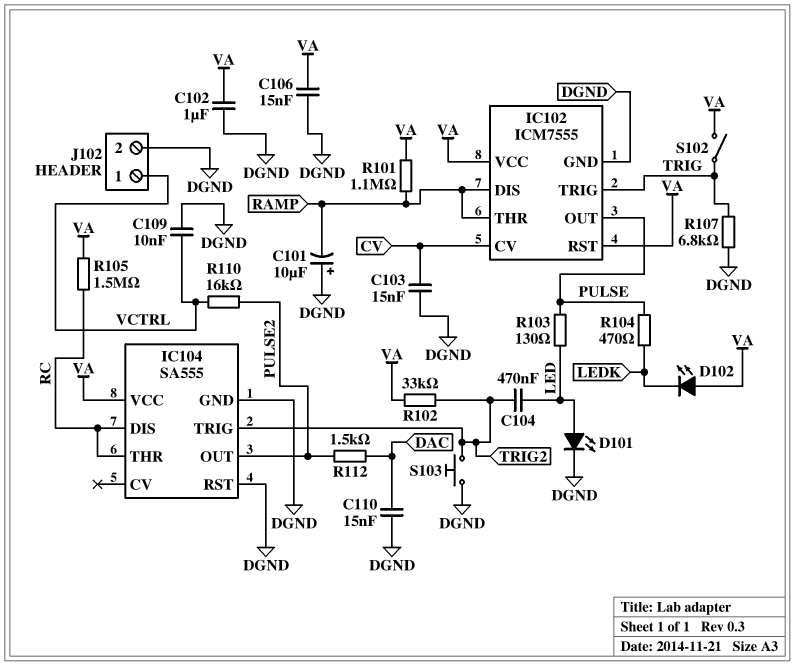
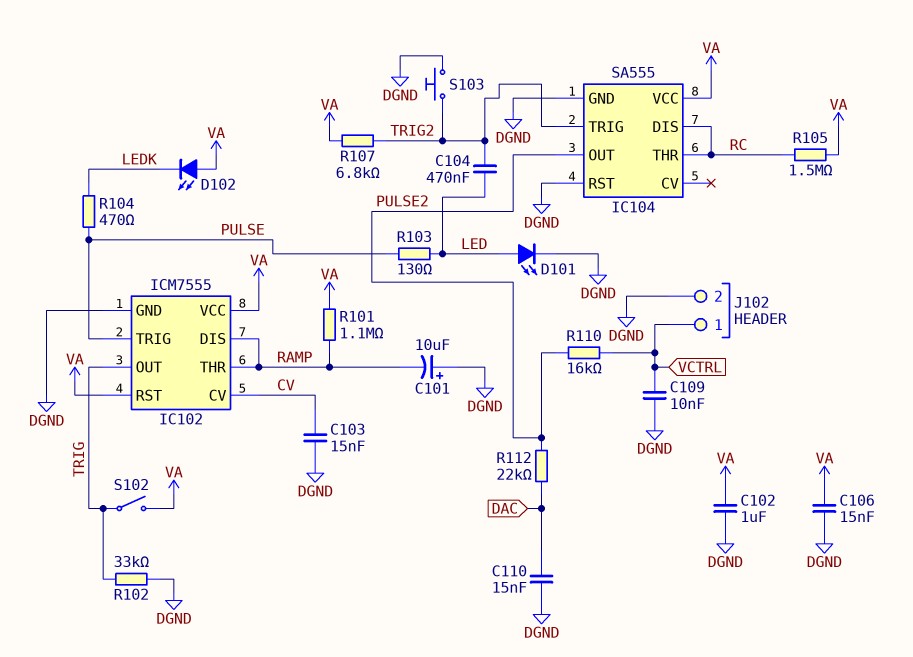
IC102 pin OUT: PULSE -> TRIG
IC102 pin TRIG: TRIG -> PULSE
R102: 33k (TRIG2, VA) -> 33k (DGND, TRIG)
R107: 6.8k (DGND, TRIG) -> 6.8k (TRIG2, VA)
R112: 1.5k (DAC, PULSE2) -> 22k (DAC, PULSE2)

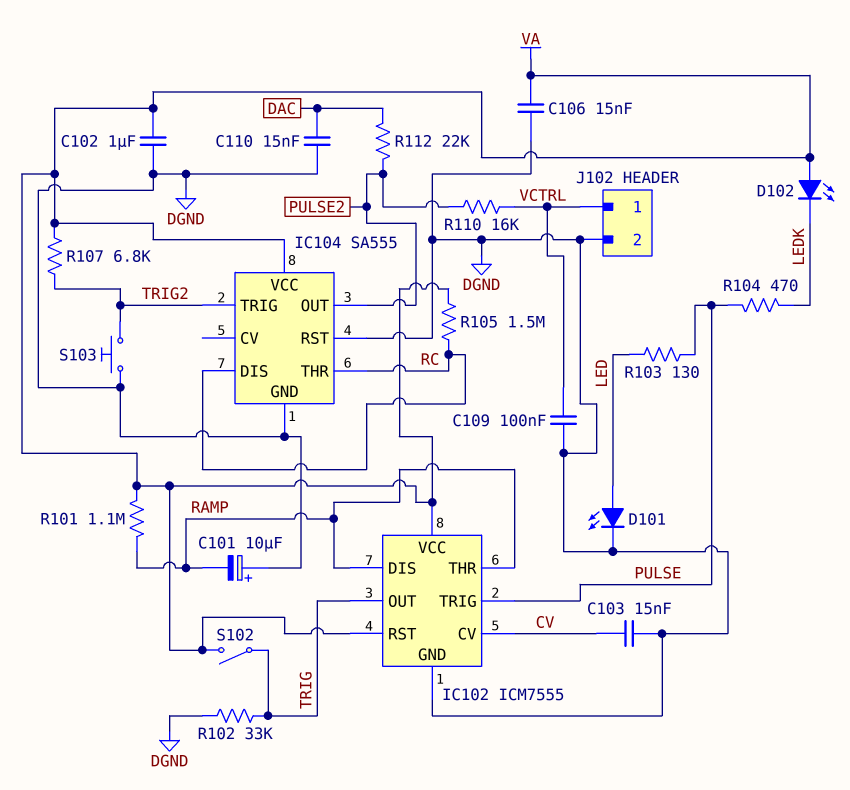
C104: 470nF (LED, TRIG2) -> none
C109: 10nF (DGND, VCTRL) -> 100nF (DGND, VCTRL)

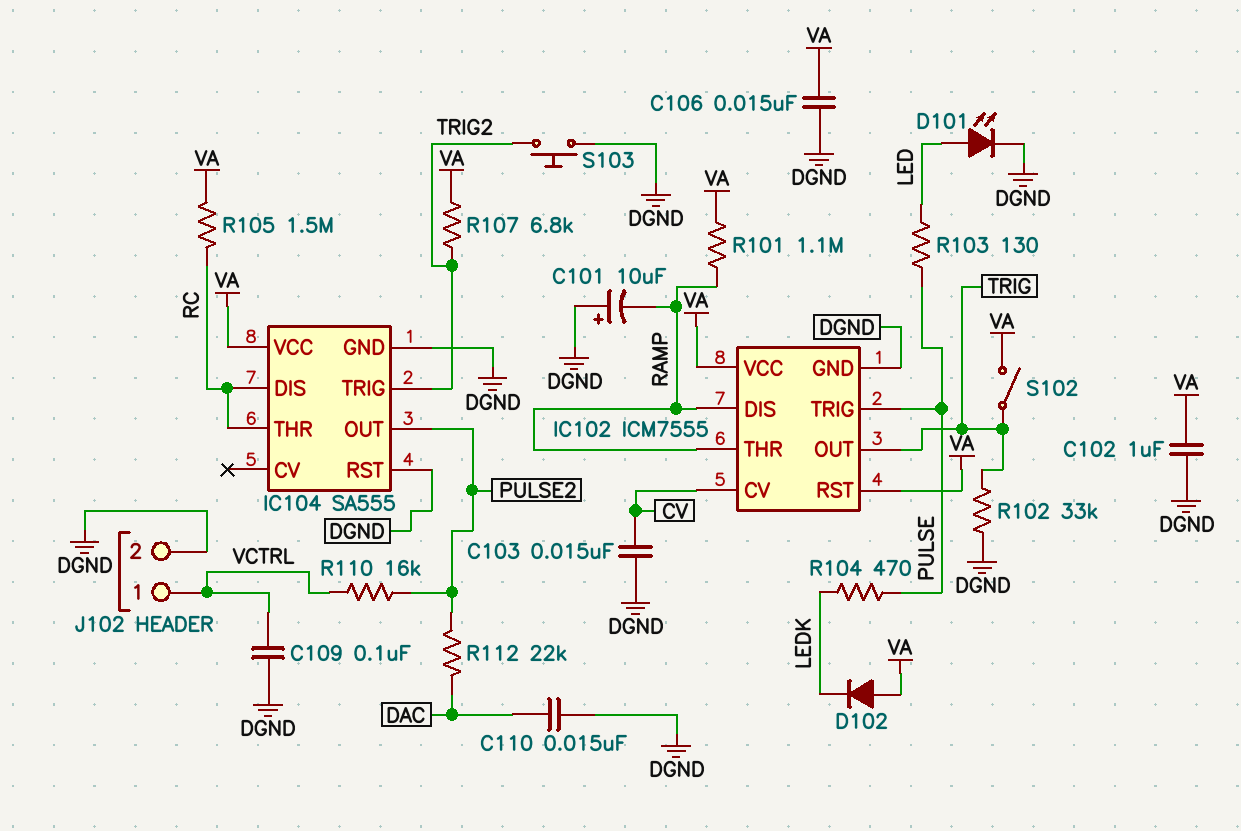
D102: LED (A VA, K LEDK) -> diode (A VA, K LEDK)

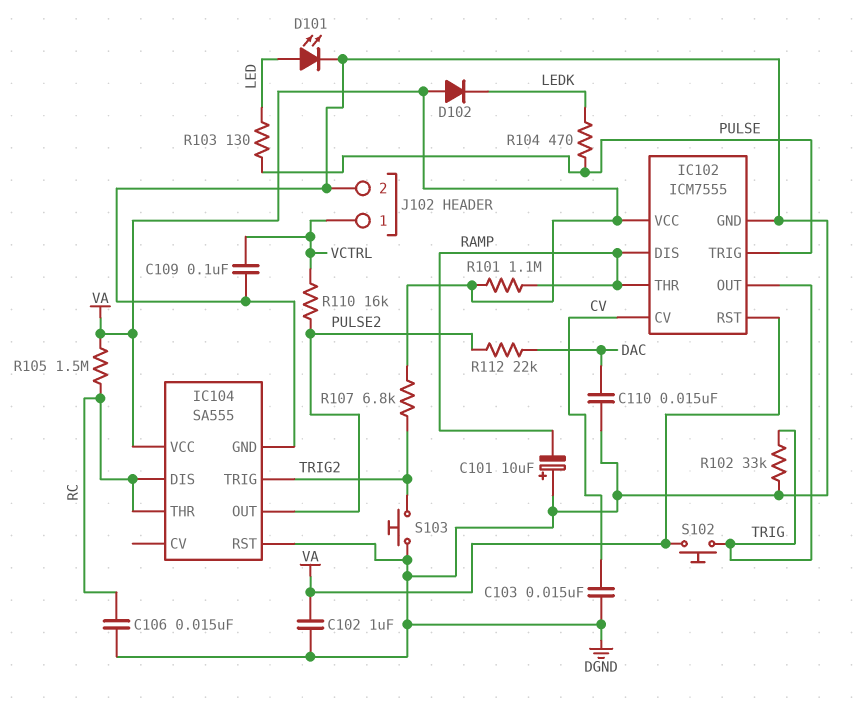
C106: 15nF (DGND, VA) -> 15nF (DGND, RC)
S102: switch (TRIG, VA) -> button (TRIG, VA)

